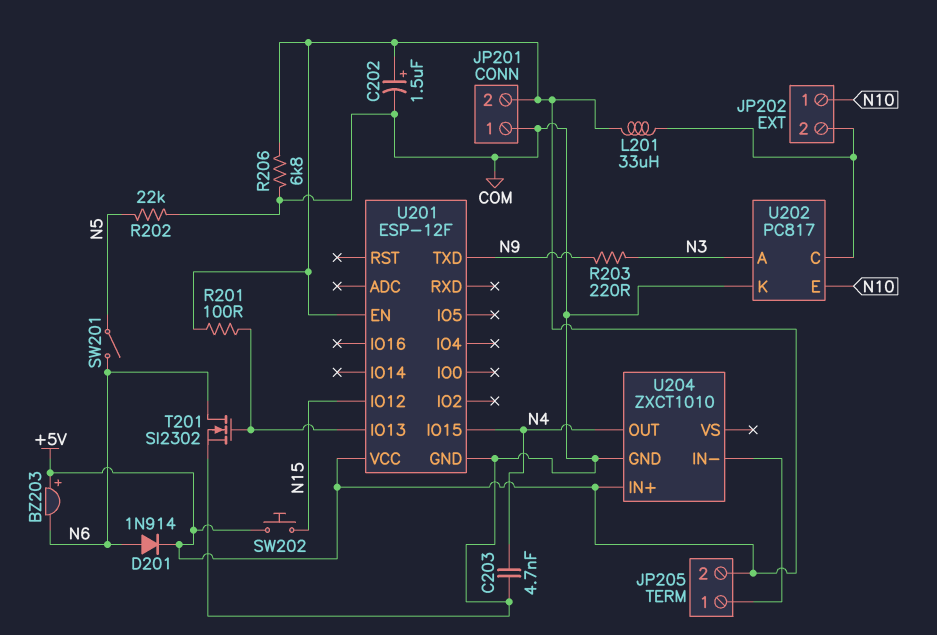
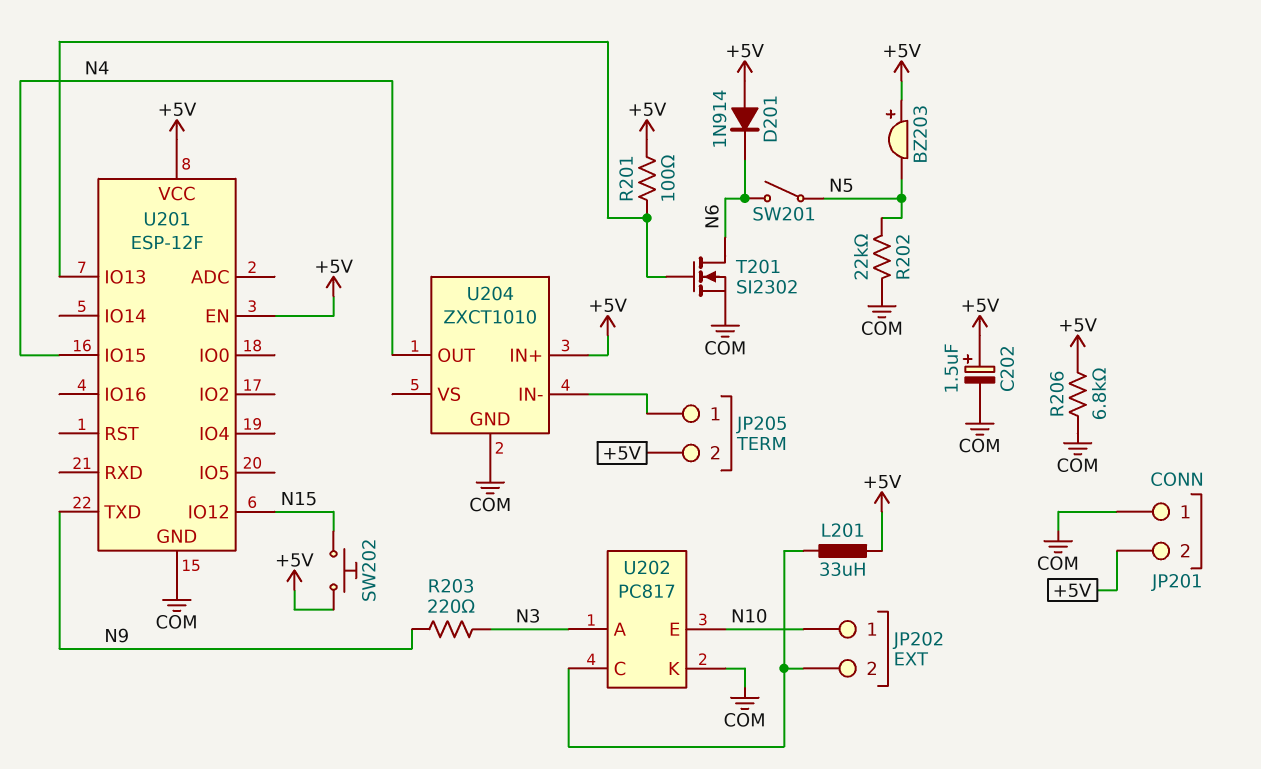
BZ203: buzzer (plus +5V, minus N6) -> buzzer (plus +5V, minus N5)
C203: 4.7nF (COM, N4) -> none
D201: diode 1N914 (A N6, K +5V) -> diode 1N914 (A +5V, K N6)

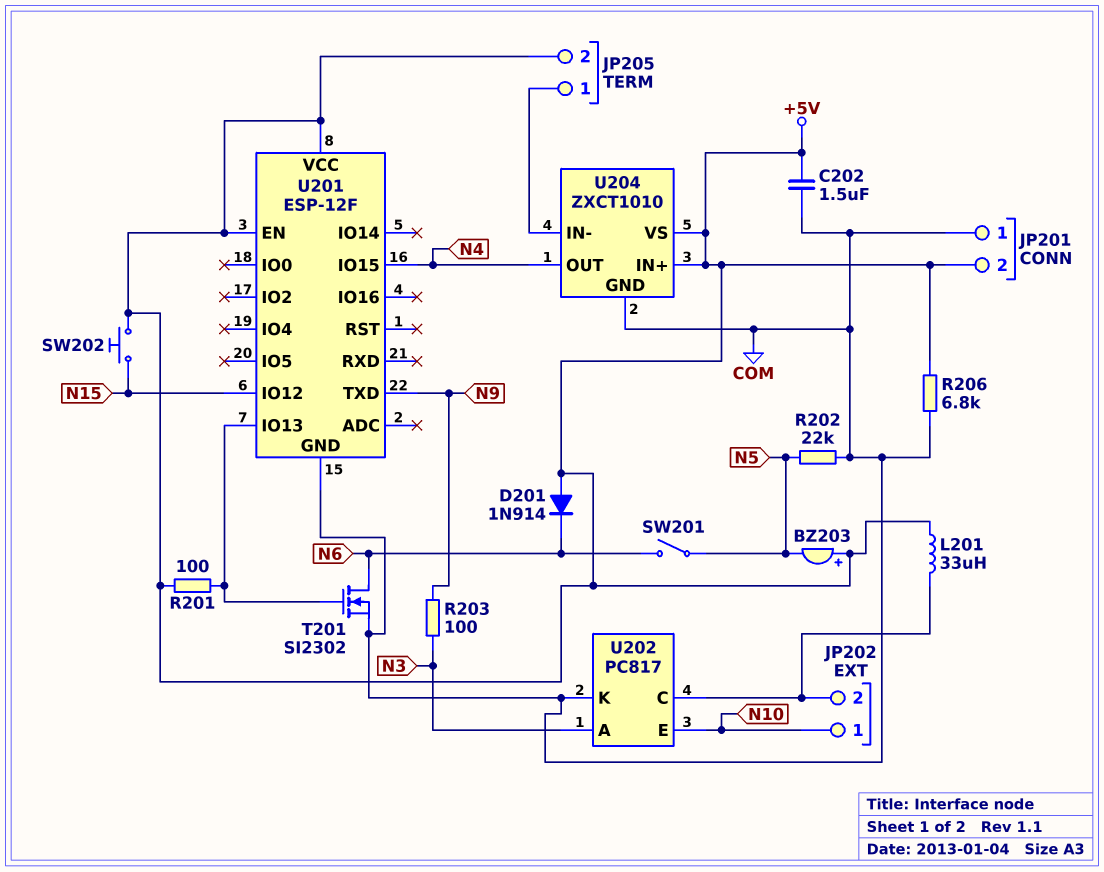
C202: 1.5uF (plus +5V, minus COM) -> 1.5uF (+5V, COM)
R203: 220 (N3, N9) -> 100 (N3, N9)
U204 pin VS: none -> +5V

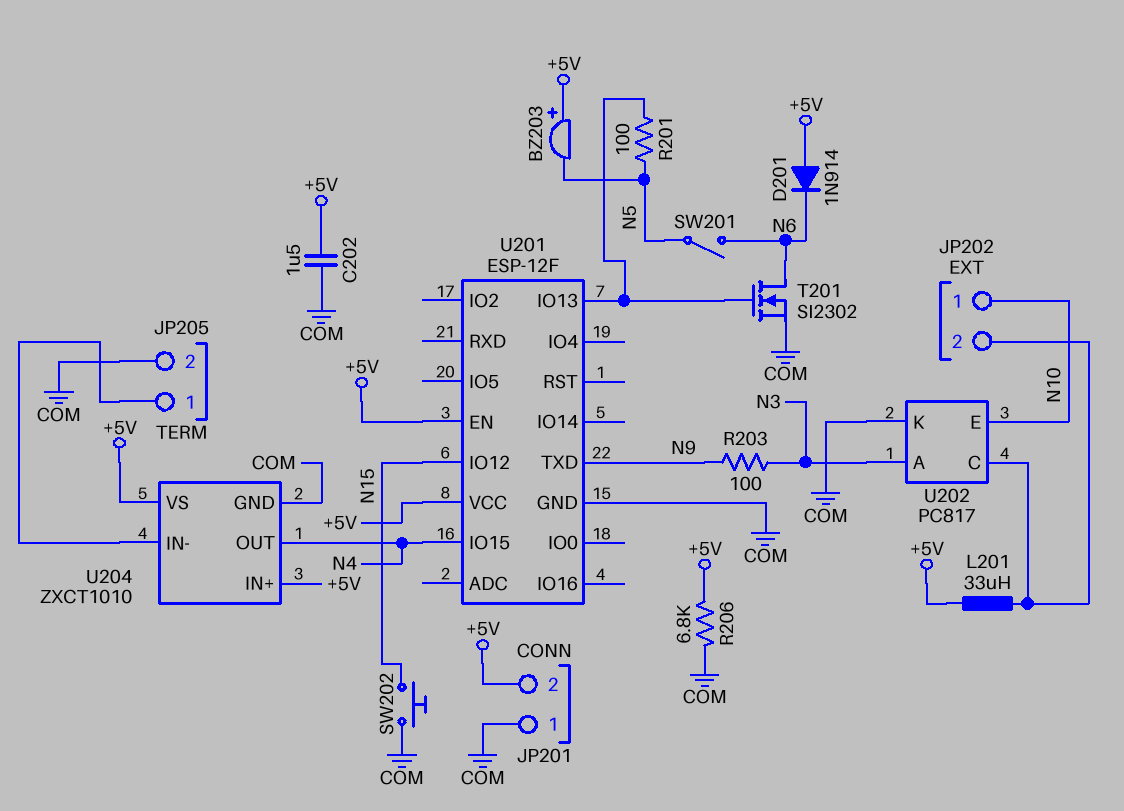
JP205 pin 2: +5V -> COM
R201: 100 (+5V, U201/IO13) -> 100 (N5, U201/IO13)
R202: 22k (COM, N5) -> none
SW202: button (+5V, N15) -> button (COM, N15)

